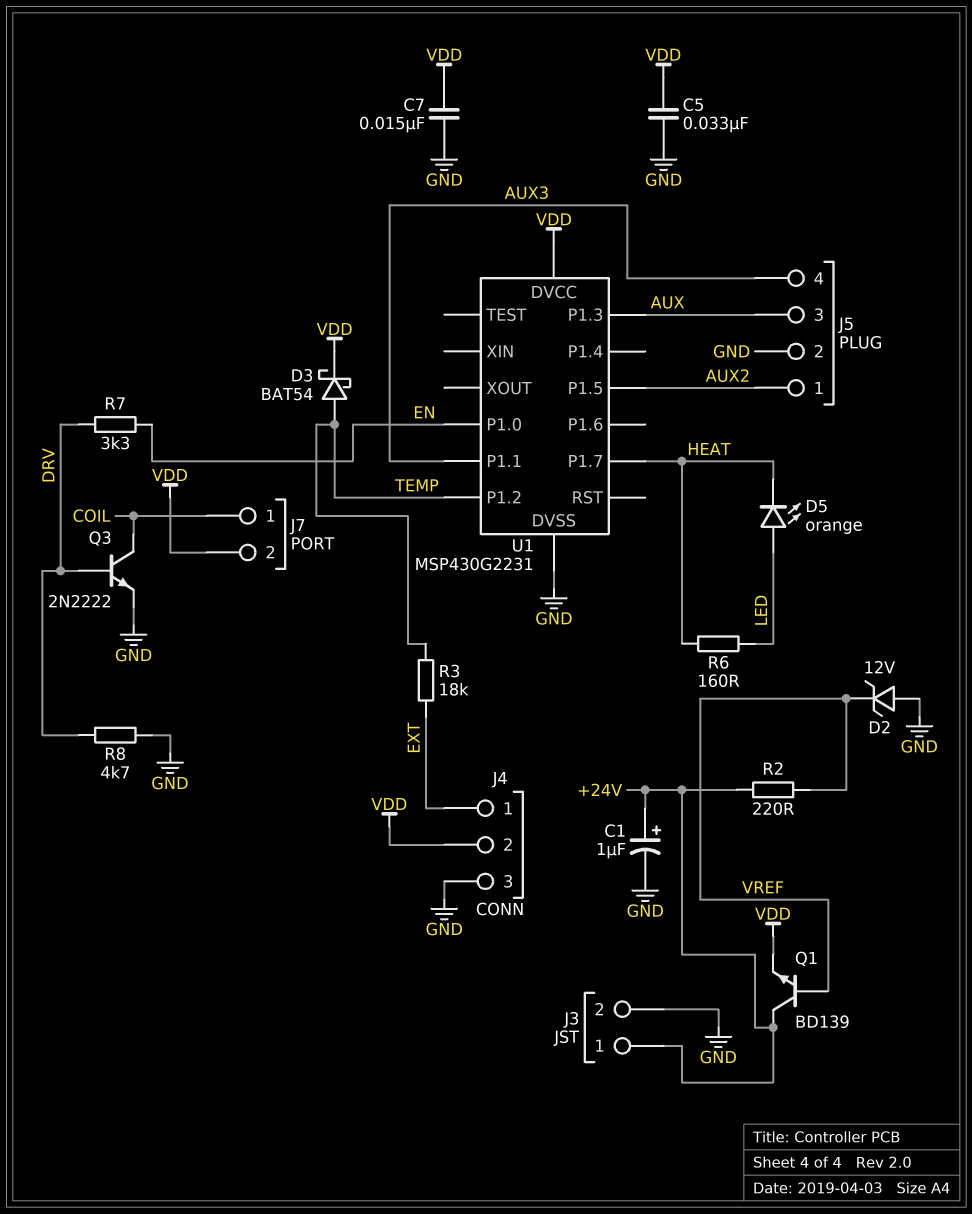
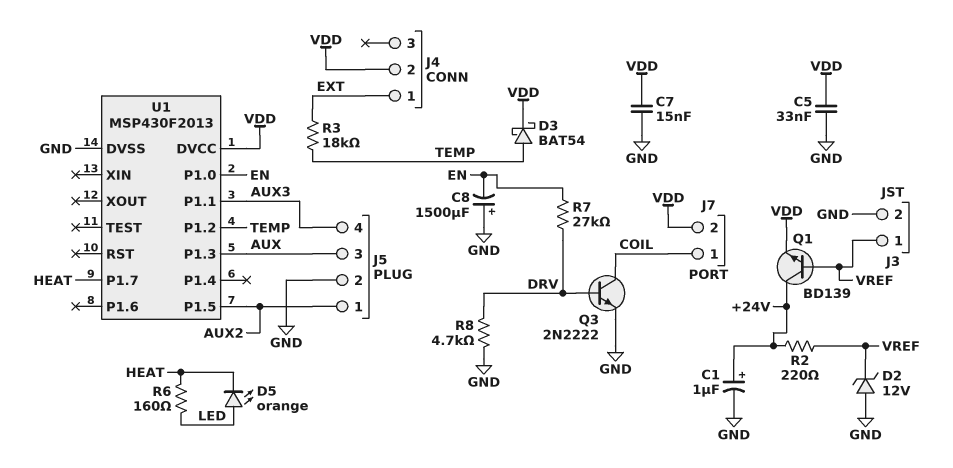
C8: none -> 1500uF (plus GND, minus EN)
J3 pin 1: +24V -> VREF
J4 pin 3: GND -> none
R7: 3.3k (DRV, EN) -> 27k (DRV, EN)
U1: MSP430G2231 -> MSP430F2013

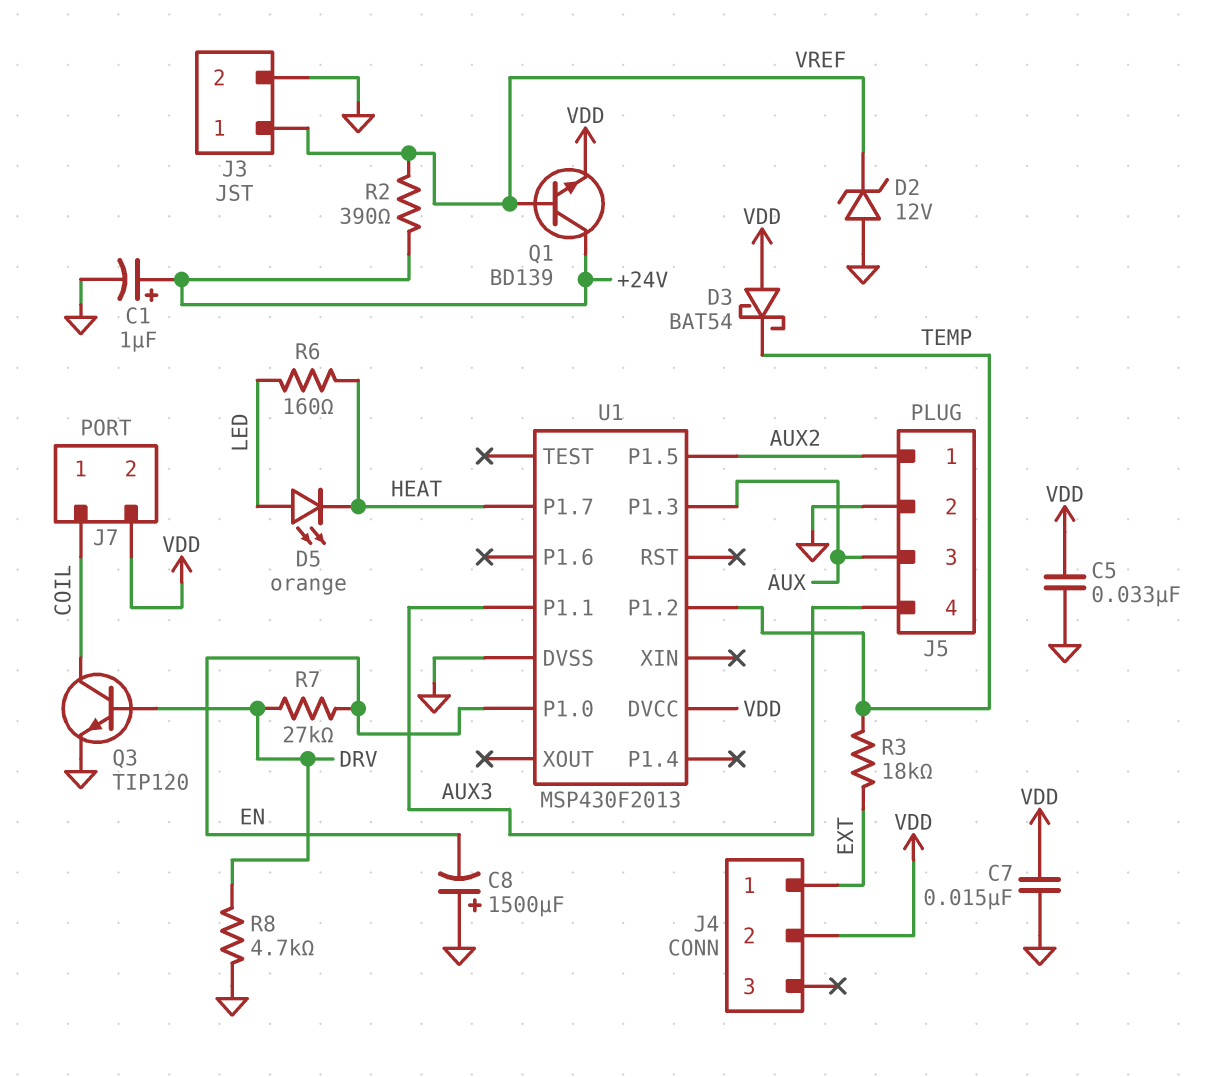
D3: schottky BAT54 (A TEMP, K VDD) -> schottky BAT54 (A VDD, K TEMP)
Q3: NPN 2N2222 (B DRV, C COIL, E GND) -> NPN TIP120 (B DRV, C COIL, E GND)
R2: 220 (+24V, VREF) -> 390 (+24V, VREF)

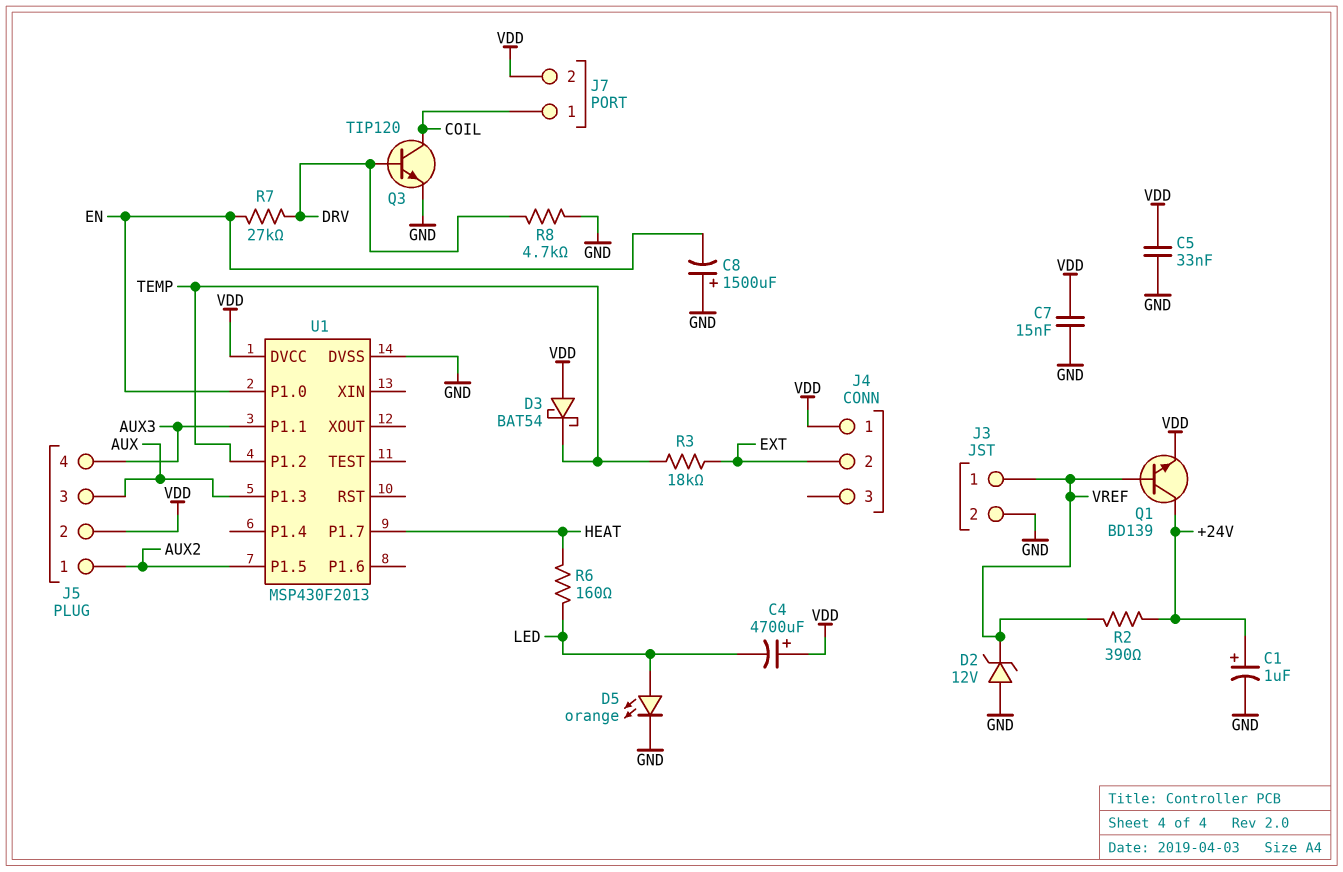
C4: none -> 4700uF (plus VDD, minus LED)
D5: LED orange (A LED, K HEAT) -> LED orange (A LED, K GND)
J4 pin 1: EXT -> VDD
J4 pin 2: VDD -> EXT
J5 pin 2: GND -> VDD

